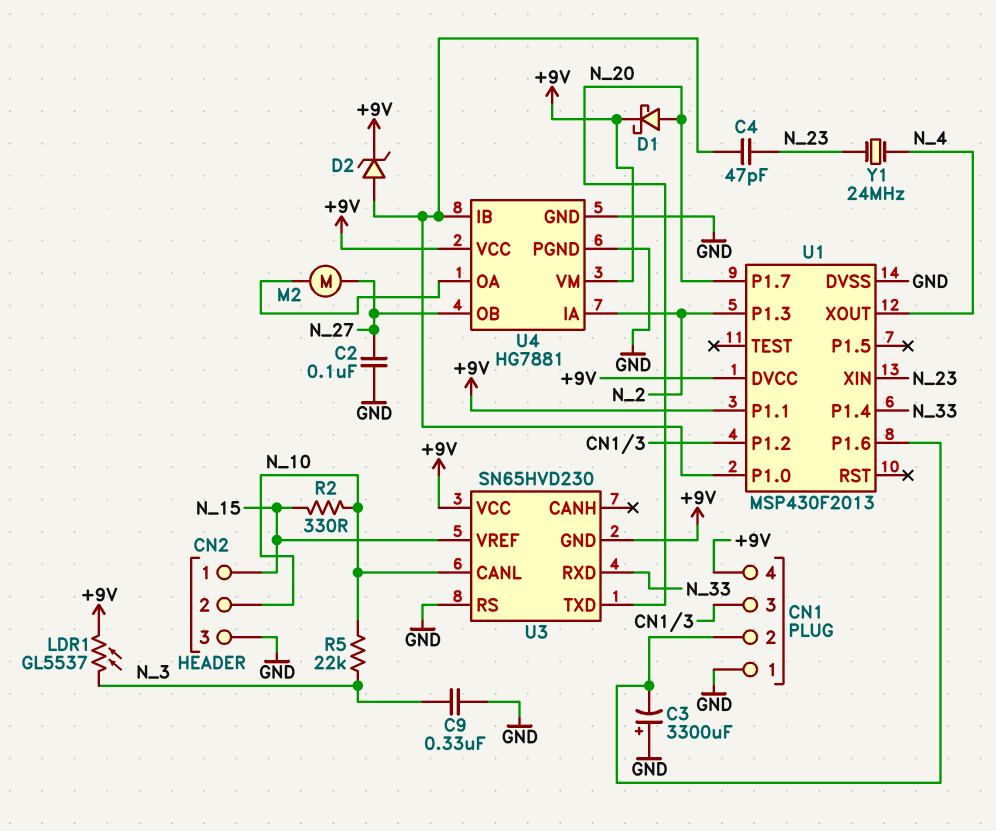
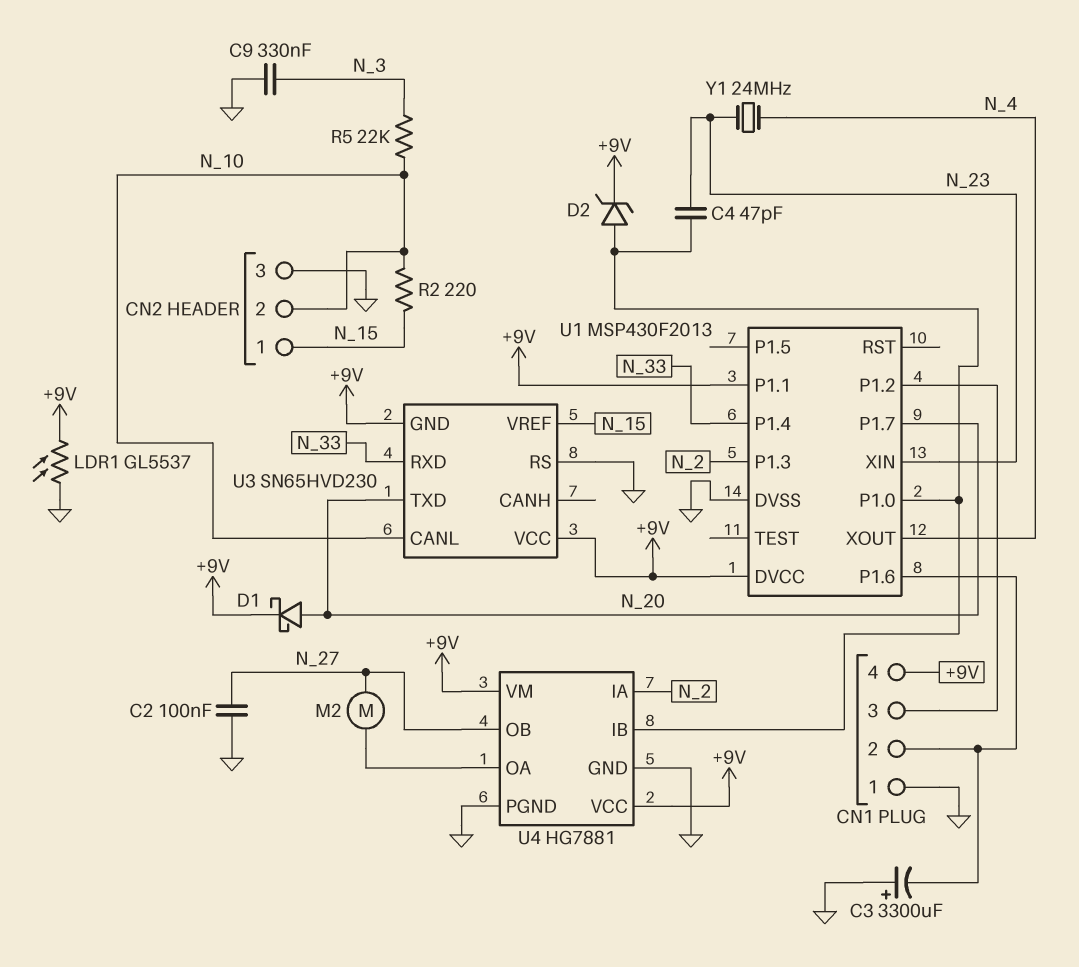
LDR1: GL5537 (+9V, N_3) -> GL5537 (+9V, GND)
R2: 330 (N_10, N_15) -> 220 (N_10, N_15)

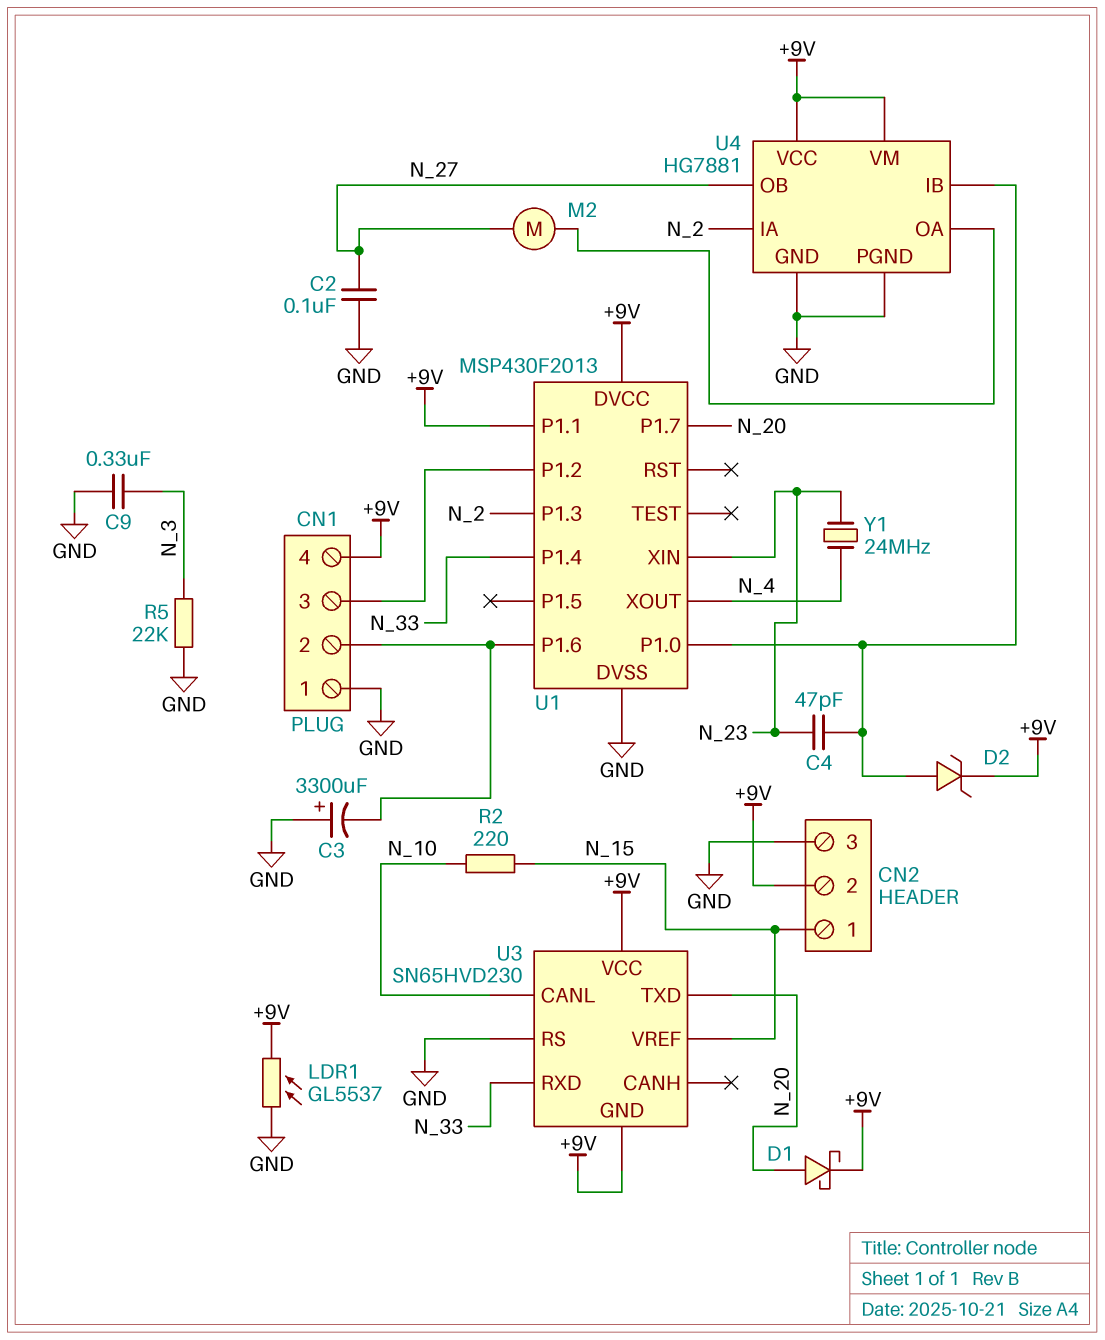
CN2 pin 2: N_10 -> +9V
R5: 22k (N_3, N_10) -> 22k (GND, N_3)

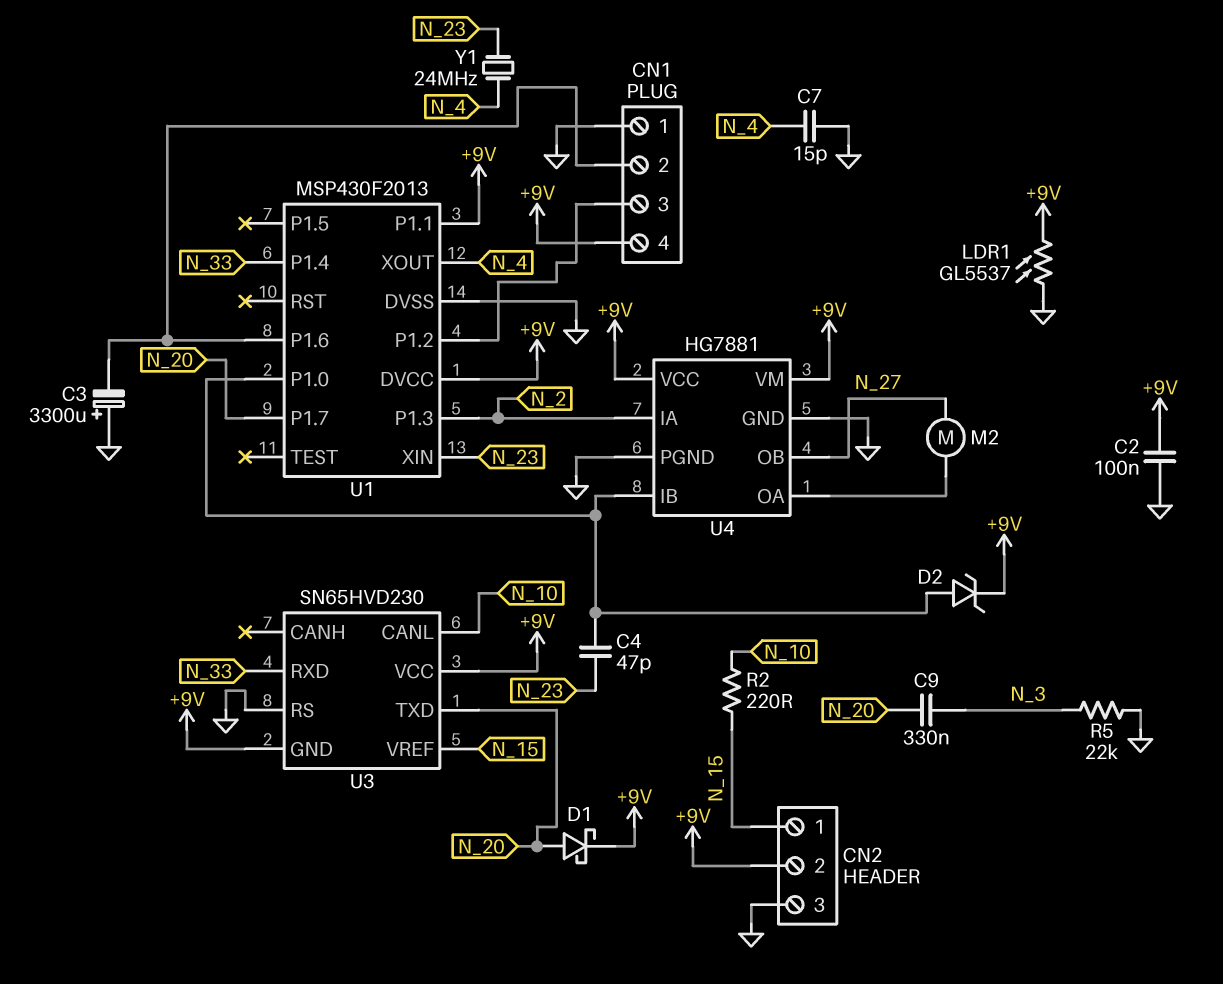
C2: 100nF (GND, N_27) -> 100nF (+9V, GND)
C7: none -> 15pF (GND, N_4)
C9: 330nF (GND, N_3) -> 330nF (N_3, N_20)

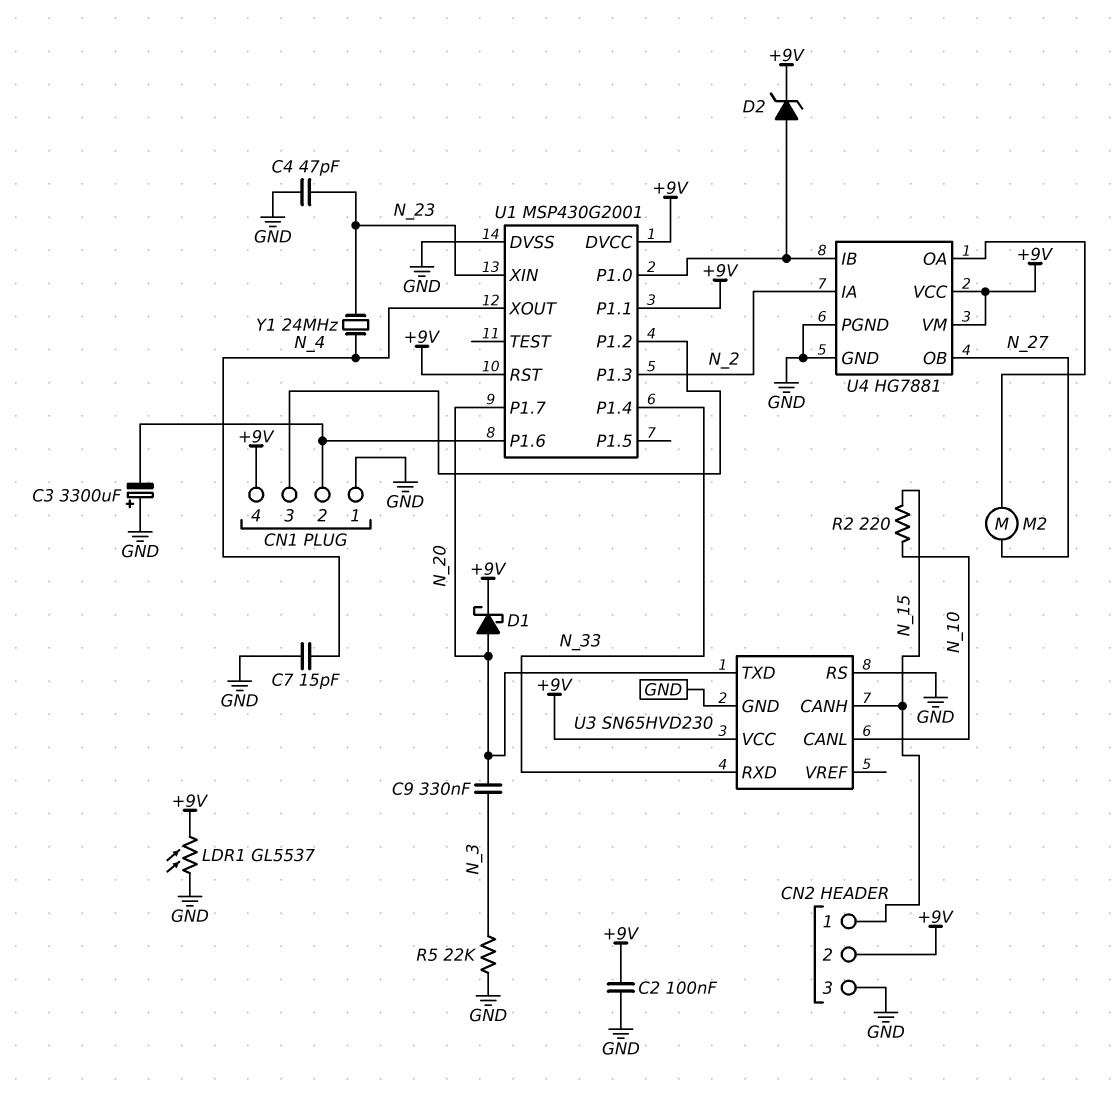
C4: 47pF (N_23, U1/P1.0) -> 47pF (GND, N_23)
U1: MSP430F2013 -> MSP430G2001
U1 pin RST: none -> +9V
U3 pin CANH: none -> N_15
U3 pin GND: +9V -> GND
U3 pin VREF: N_15 -> none

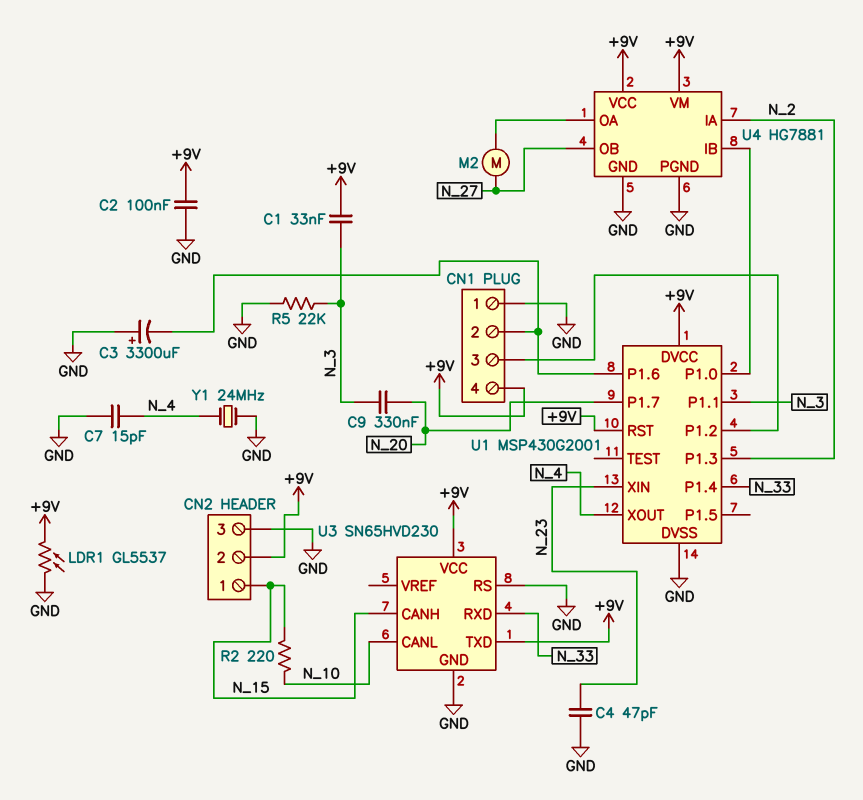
C1: none -> 33nF (+9V, N_3)
D1: schottky (A N_20, K +9V) -> none
D2: zener (A U1/P1.0, K +9V) -> none
U1 pin P1.1: +9V -> N_3
U3 pin TXD: N_20 -> +9V
Y1: 24MHz (N_4, N_23) -> 24MHz (GND, N_4)

